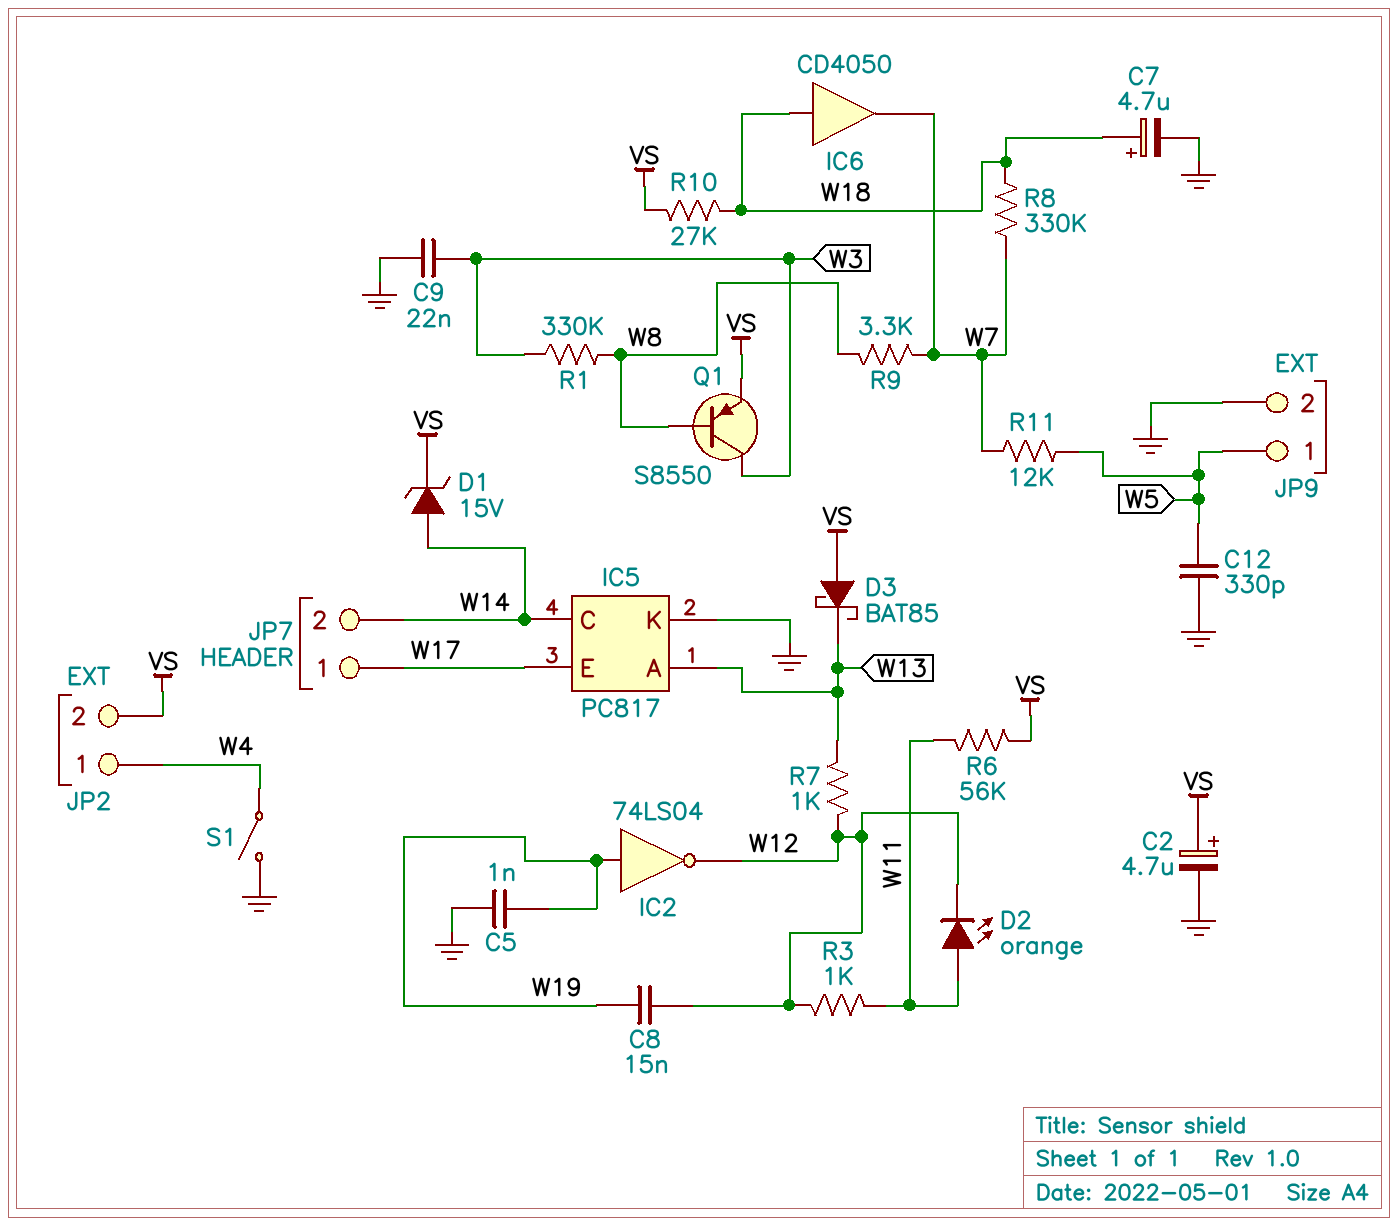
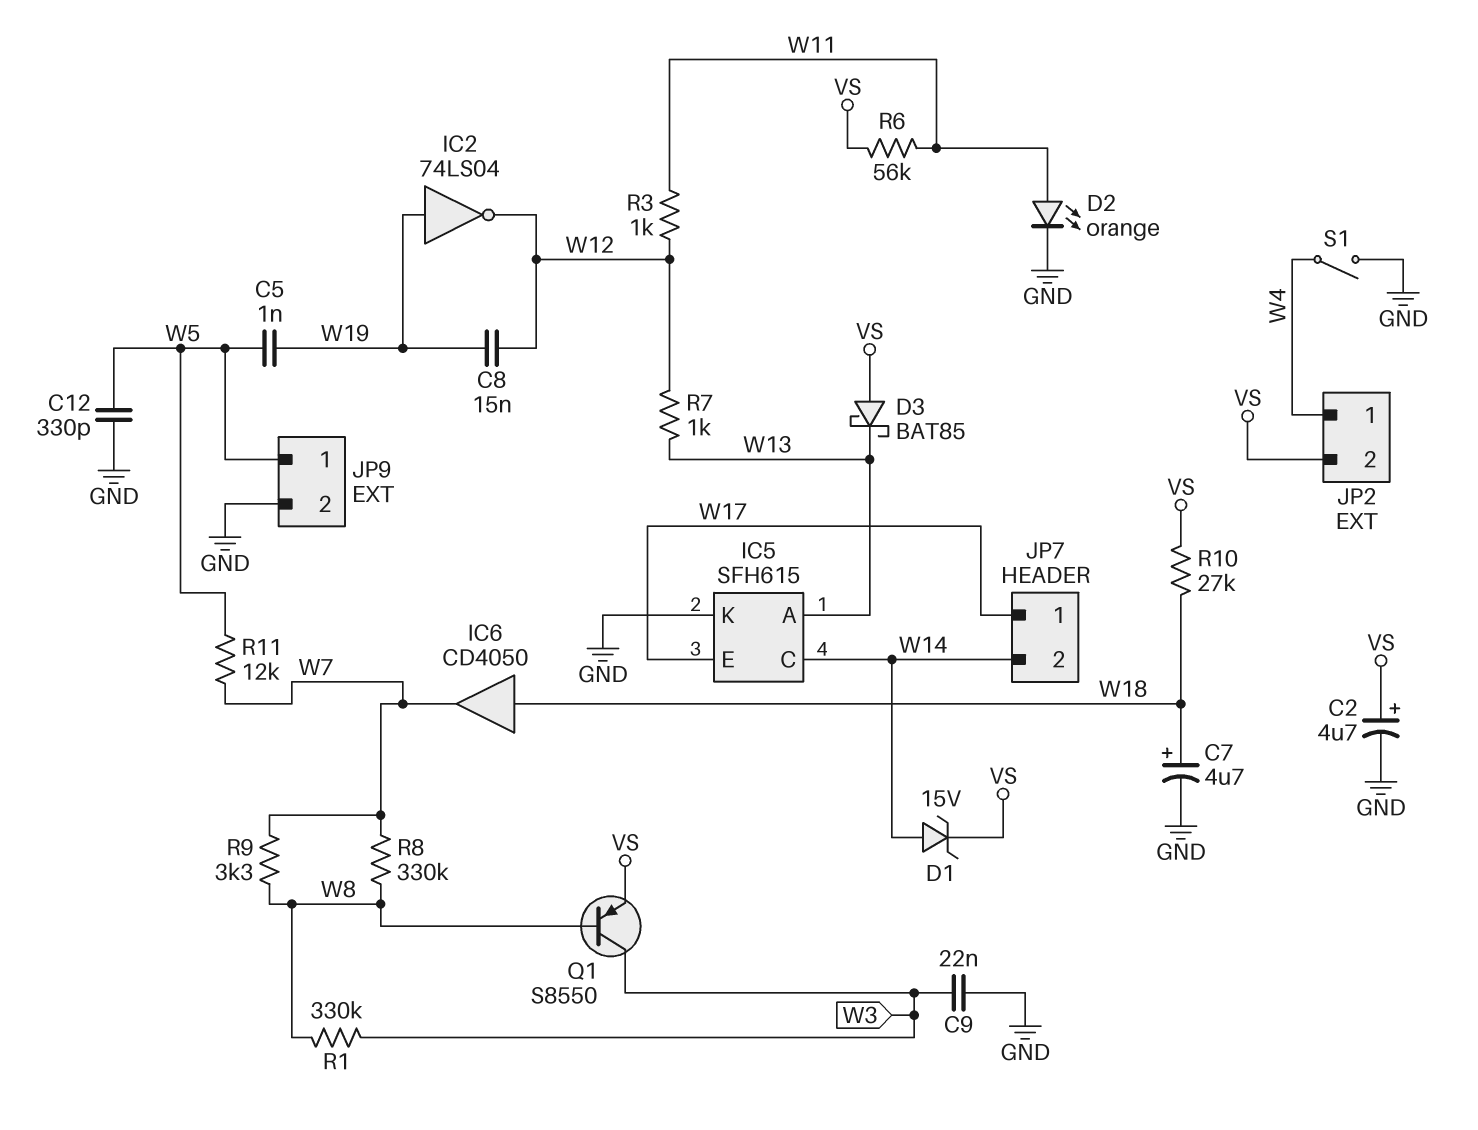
C5: 1nF (GND, W19) -> 1nF (W5, W19)
D2: LED orange (A W11, K W12) -> LED orange (A W11, K GND)
IC5: PC817 -> SFH615
R8: 330k (W7, W18) -> 330k (W7, W8)

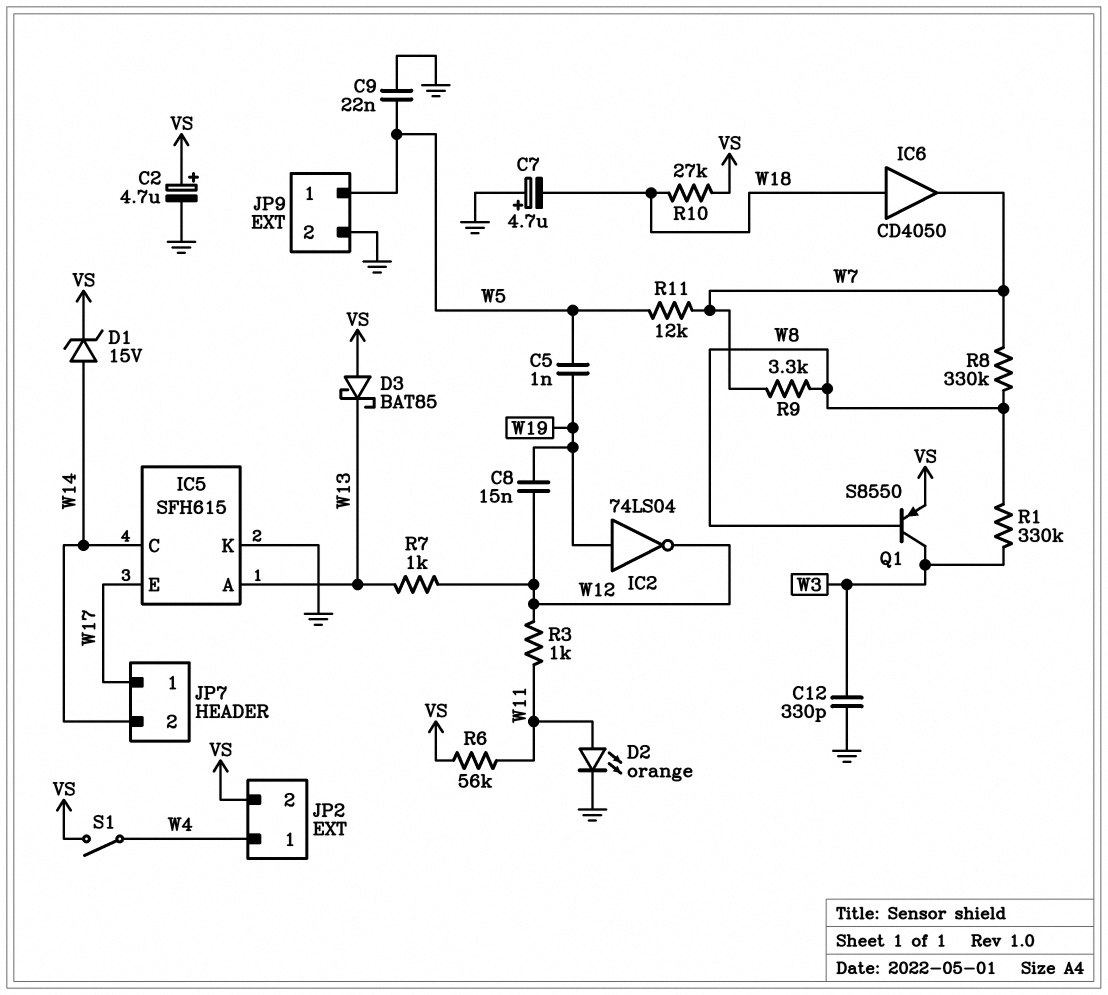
C7: 4.7uF (plus W18, minus GND) -> 4.7uF (plus GND, minus W18)
C9: 22nF (GND, W3) -> 22nF (GND, W5)
C12: 330pF (GND, W5) -> 330pF (GND, W3)
S1: switch (GND, W4) -> switch (VS, W4)

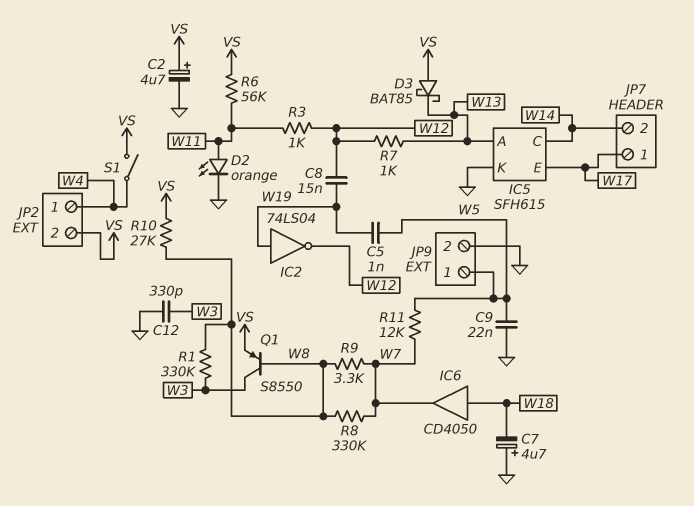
D1: zener 15V (A W14, K VS) -> none
R10: 27k (VS, W18) -> 27k (VS, W8)

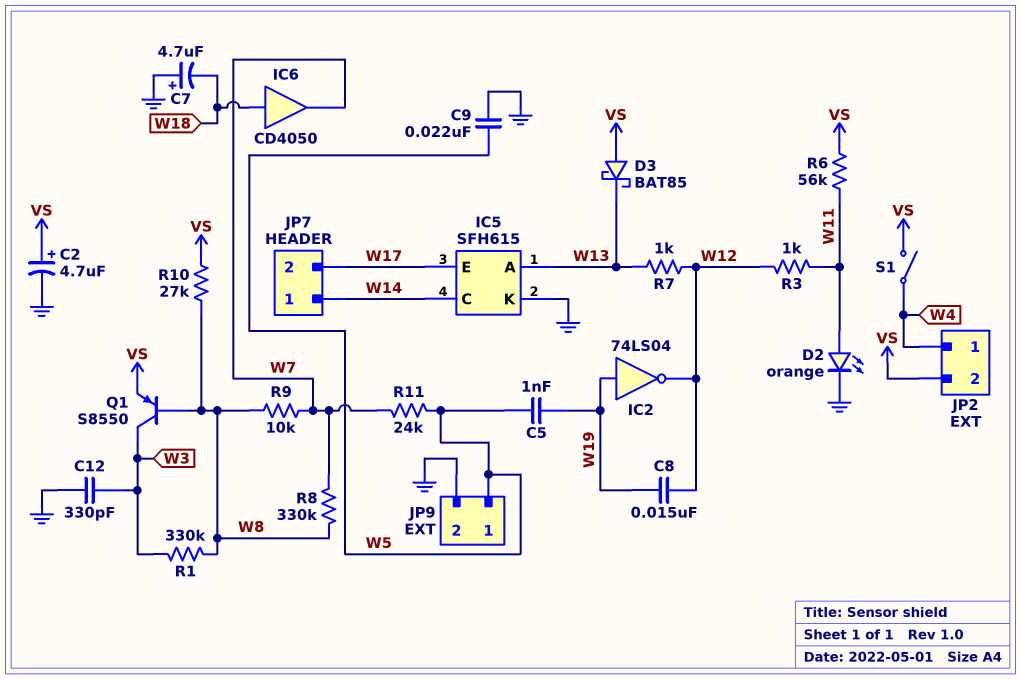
JP7 pin 1: W17 -> W14
JP7 pin 2: W14 -> W17
R9: 3.3k (W7, W8) -> 10k (W7, W8)
R11: 12k (W5, W7) -> 24k (W5, W7)

